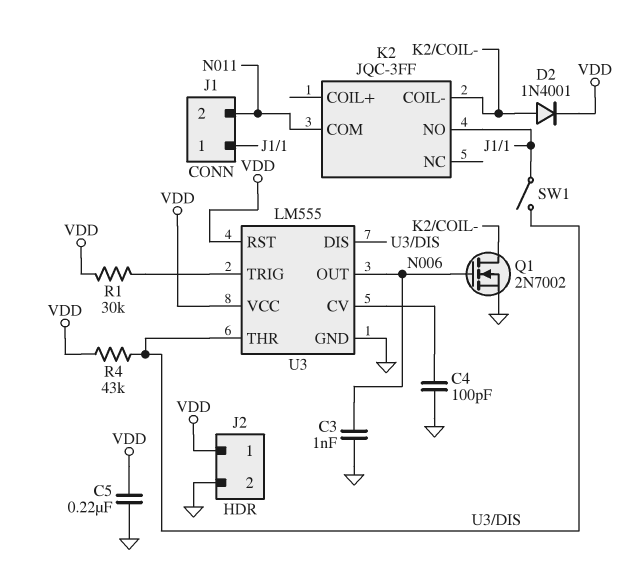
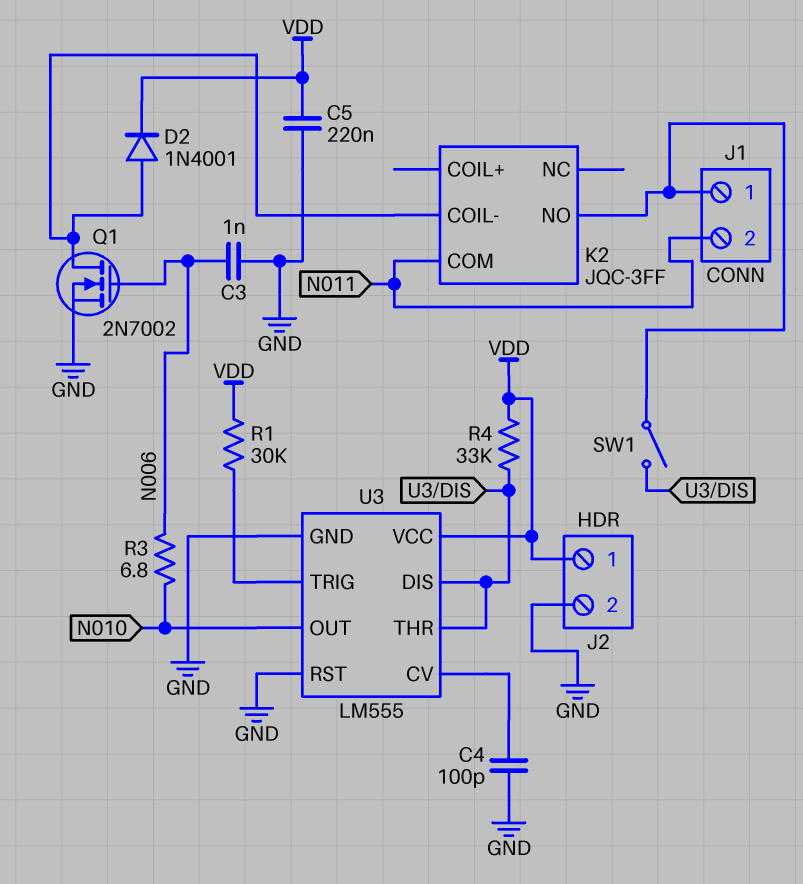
R3: none -> 6.8 (N006, N010)
R4: 43k (U3/DIS, VDD) -> 33k (U3/DIS, VDD)
U3 pin OUT: N006 -> N010
U3 pin RST: VDD -> GND

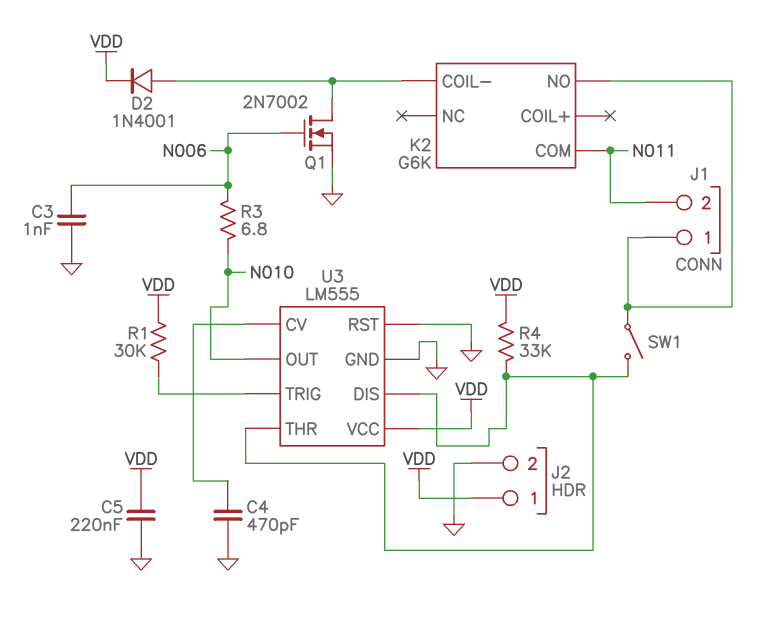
C4: 100pF (GND, U3/CV) -> 470pF (GND, U3/CV)
K2: JQC-3FF -> G6K

